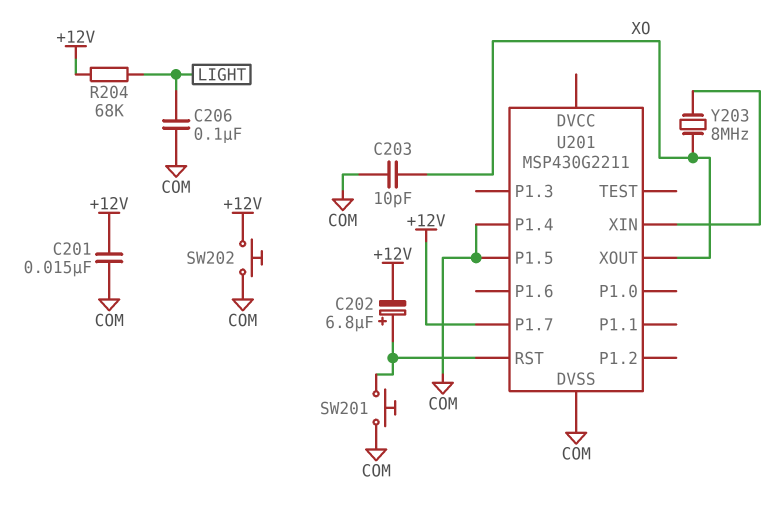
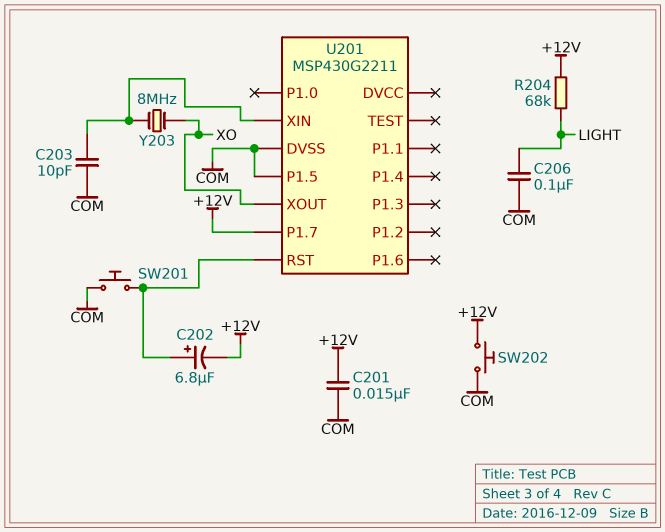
C203: 10pF (COM, XO) -> 10pF (COM, U201/XIN)
U201 pin P1.4: COM -> none

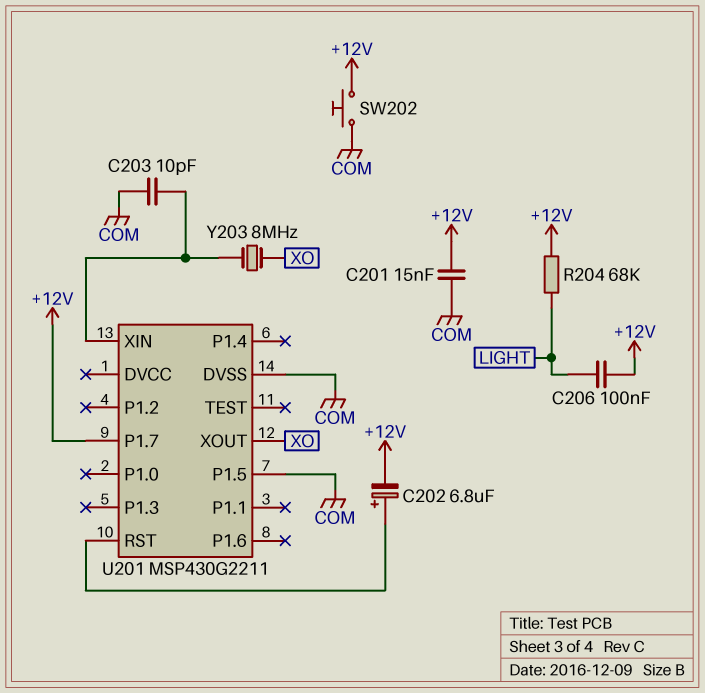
C206: 100nF (COM, LIGHT) -> 100nF (+12V, LIGHT)
SW201: button (COM, U201/RST) -> none

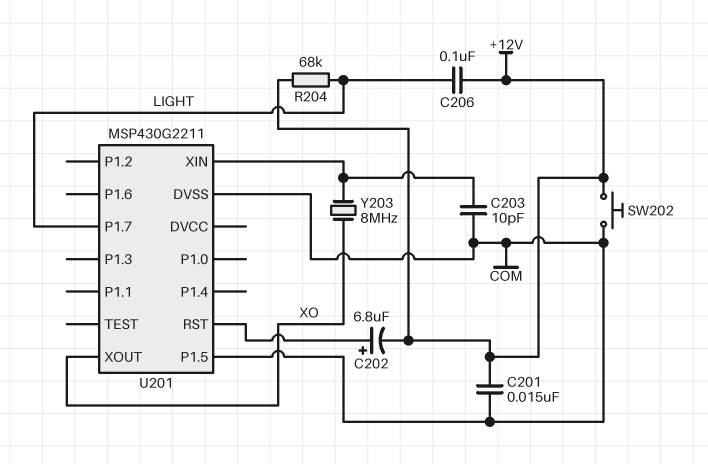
U201 pin P1.7: +12V -> LIGHT

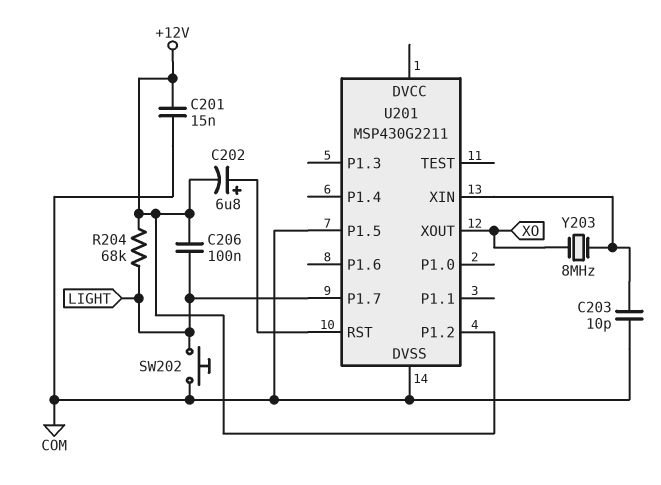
SW202: button (+12V, COM) -> button (COM, LIGHT)
U201 pin P1.2: none -> +12V

